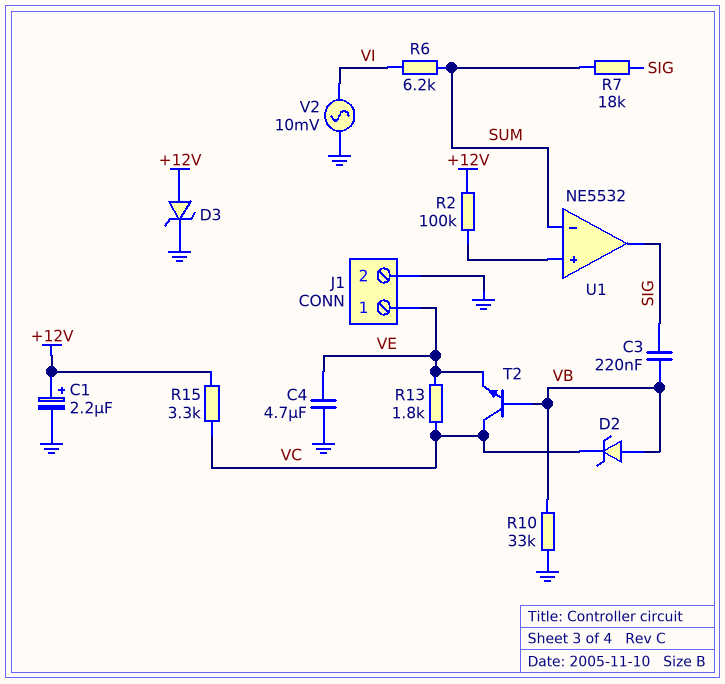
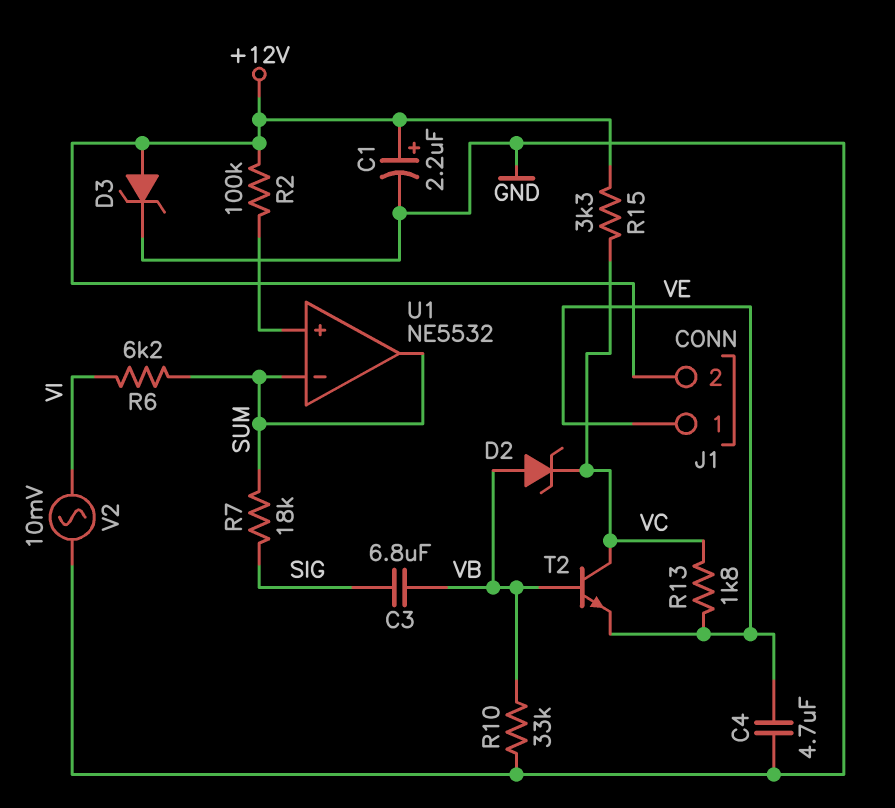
C3: 220nF (SIG, VB) -> 6.8uF (SIG, VB)
J1 pin 2: GND -> +12V
U1 pin out: SIG -> SUM

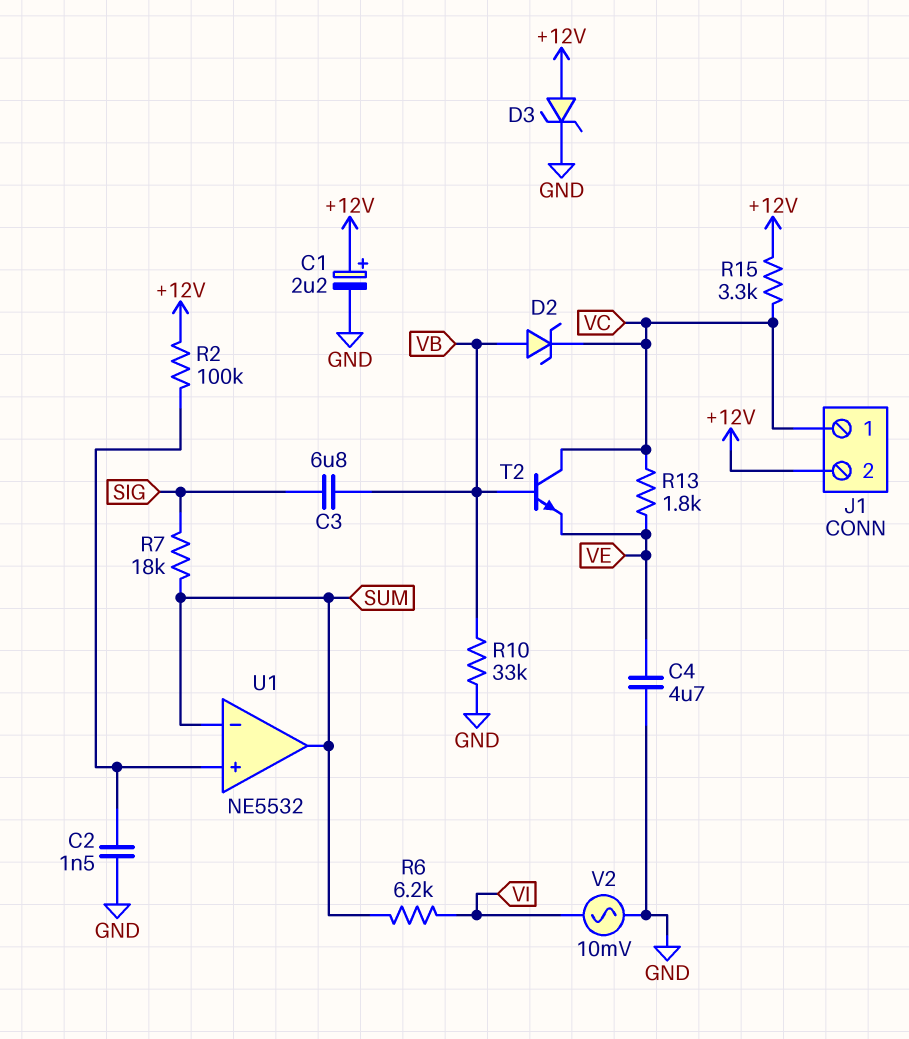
C2: none -> 1.5nF (GND, U1/in+)
J1 pin 1: VE -> VC

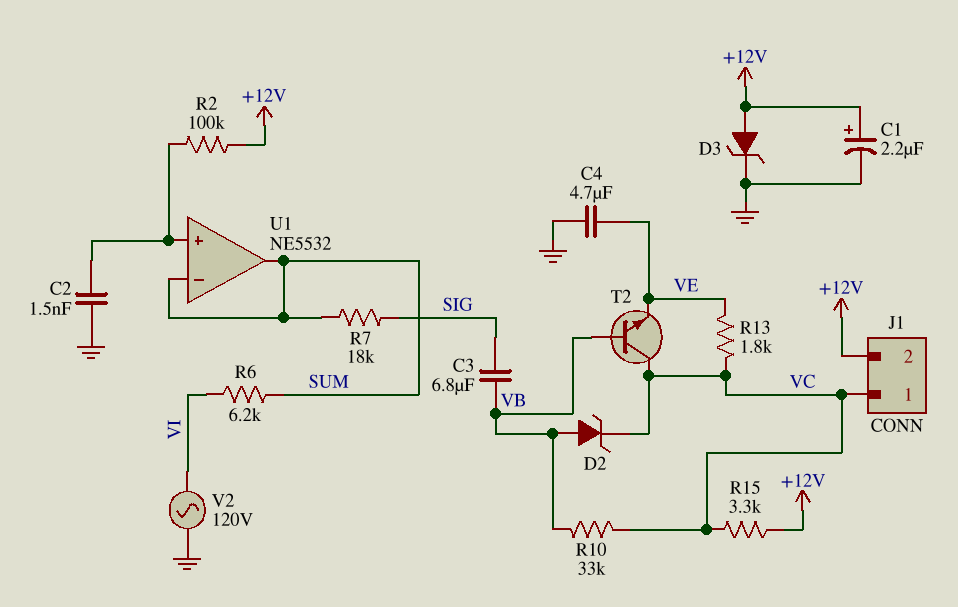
R10: 33k (GND, VB) -> 33k (VB, VC)
V2: AC 10mV (GND, VI) -> AC 120V (GND, VI)

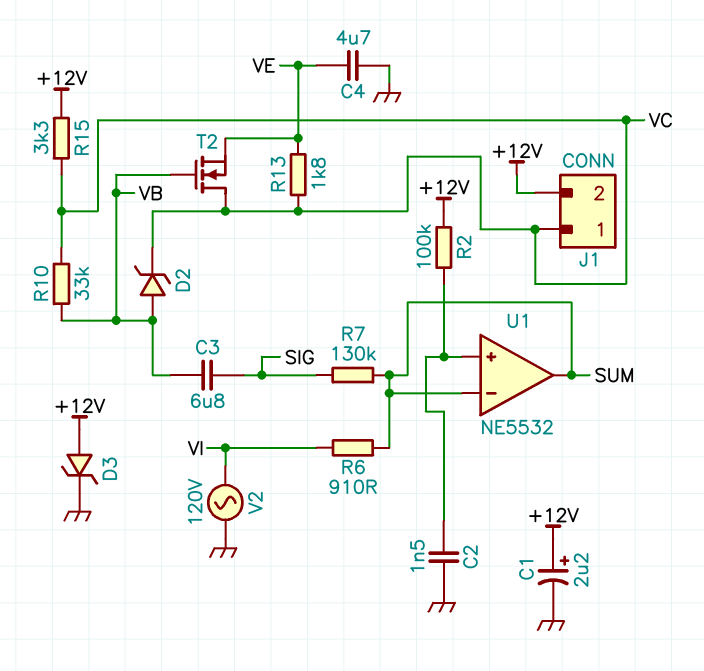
R6: 6.2k (SUM, VI) -> 910 (SUM, VI)
R7: 18k (SIG, SUM) -> 130k (SIG, SUM)
T2: NPN (B VB, C VC, E VE) -> NMOS (G VB, D VC, S VE)

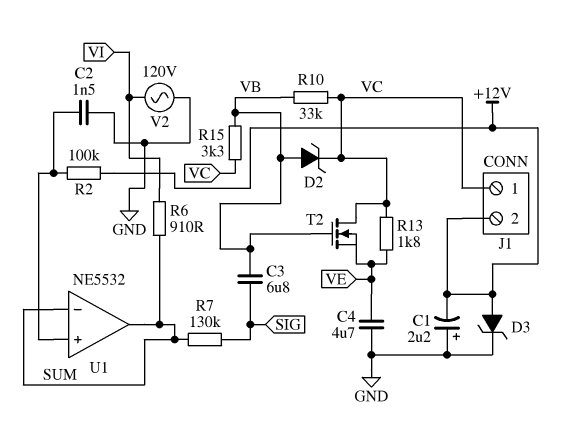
C1: 2.2uF (plus +12V, minus GND) -> 2.2uF (plus GND, minus +12V)
R15: 3.3k (+12V, VC) -> 3.3k (VB, VC)

